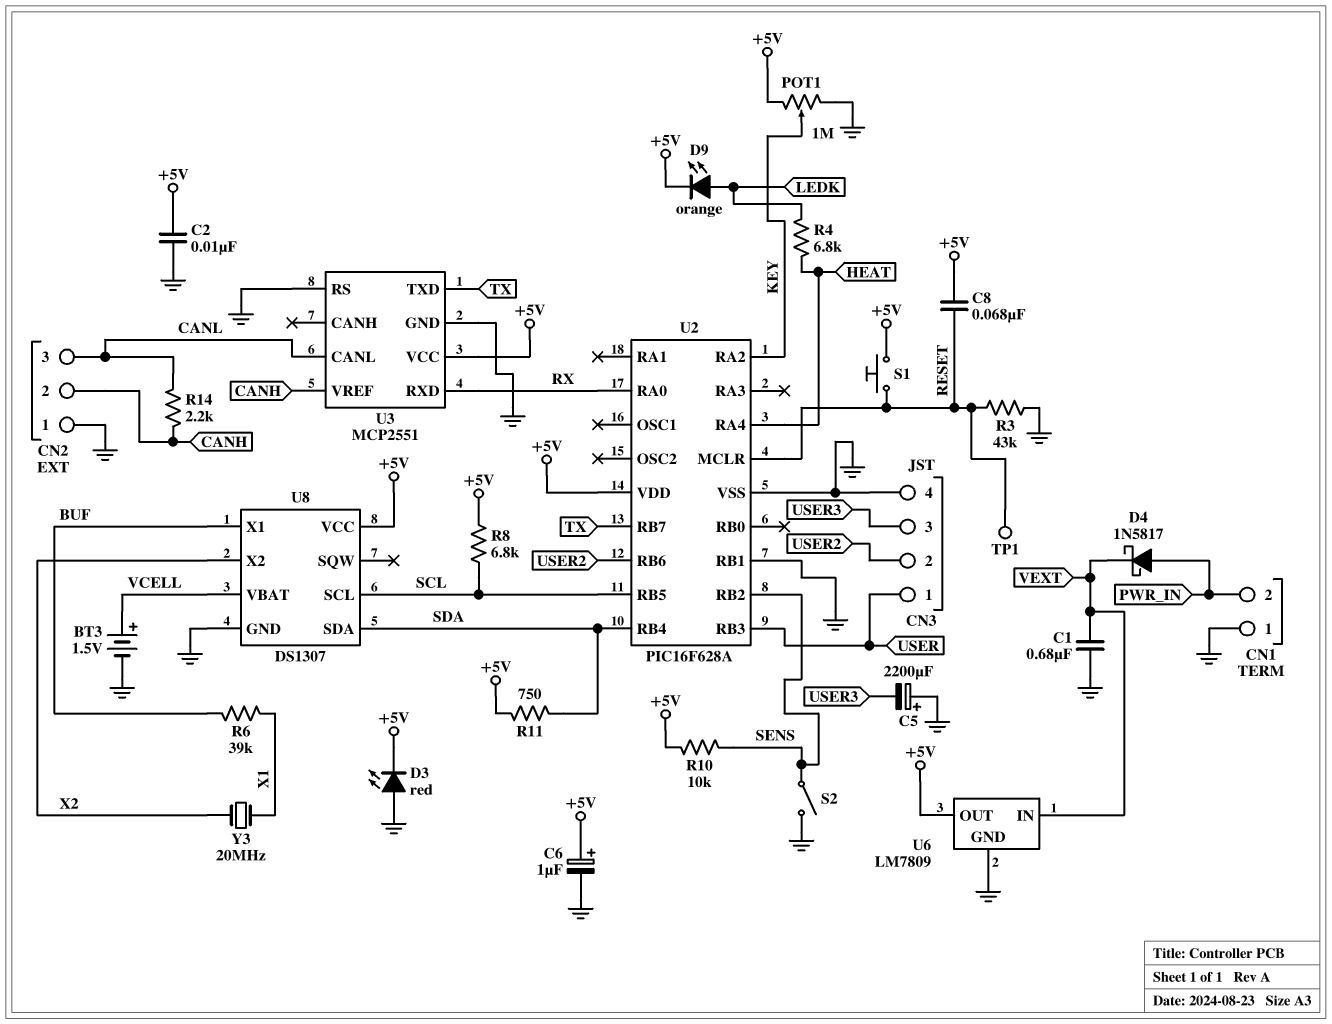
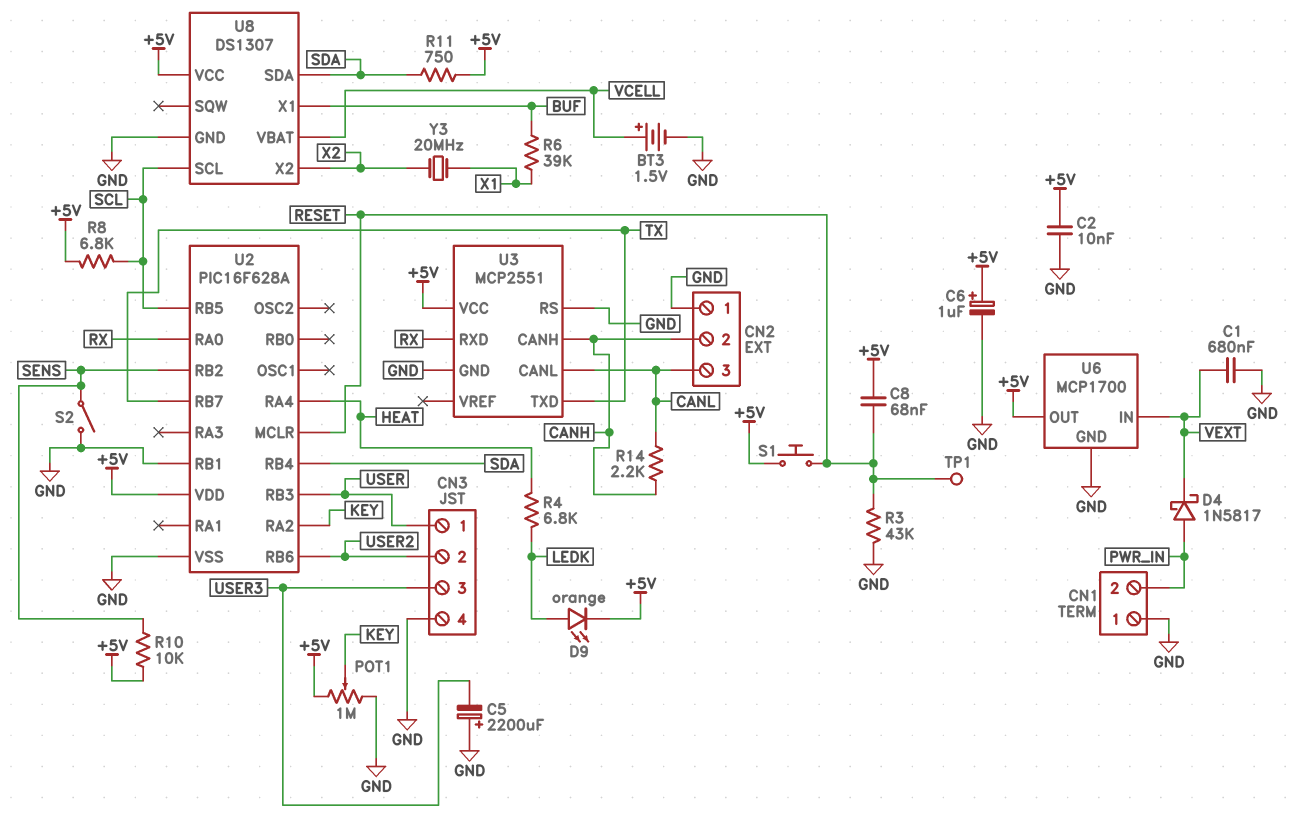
D3: LED red (A GND, K +5V) -> none
U3 pin CANH: none -> CANH
U3 pin VREF: CANH -> none
U6: LM7809 -> MCP1700

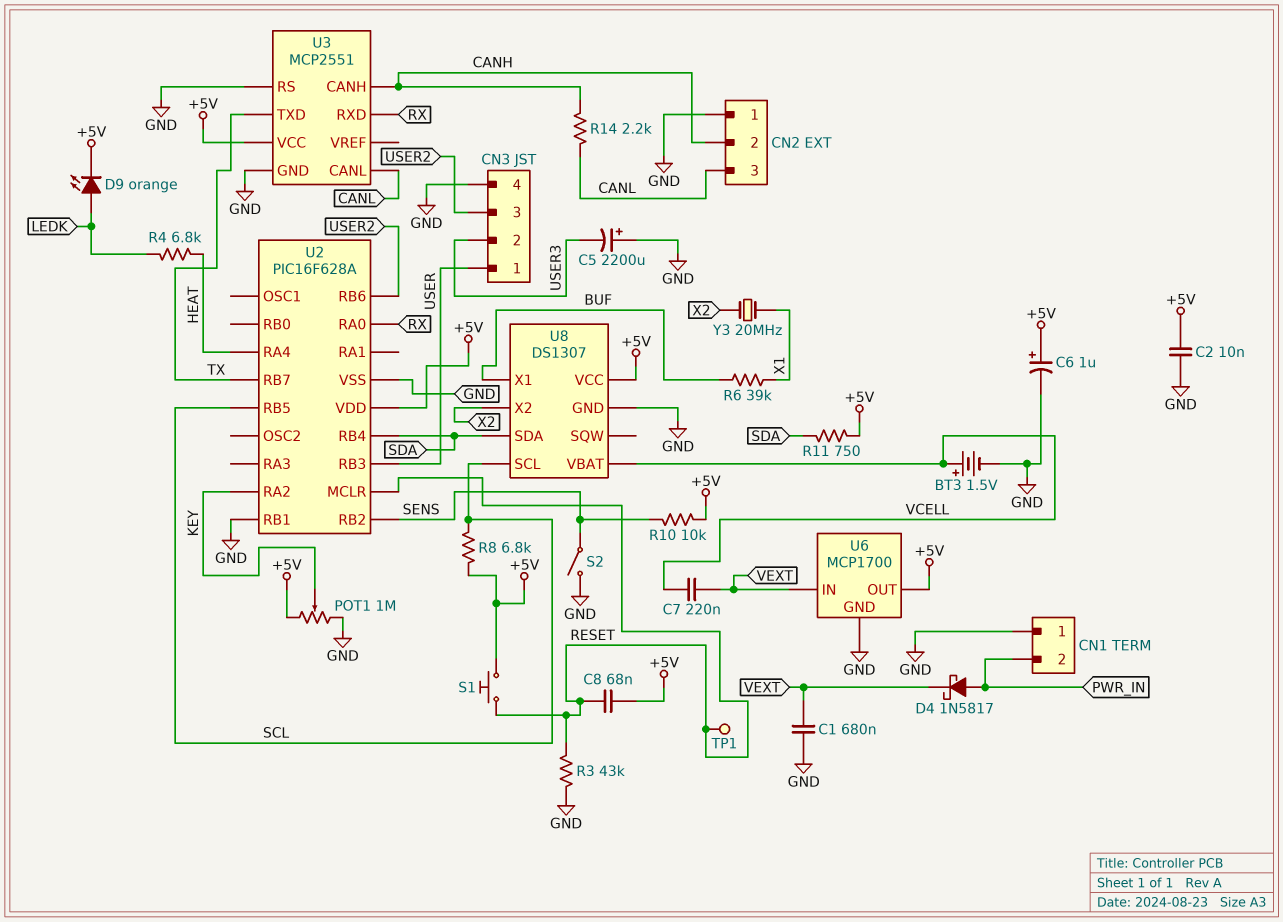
C7: none -> 220nF (VCELL, VEXT)
CN3 pin 2: USER2 -> USER3
CN3 pin 3: USER3 -> USER2

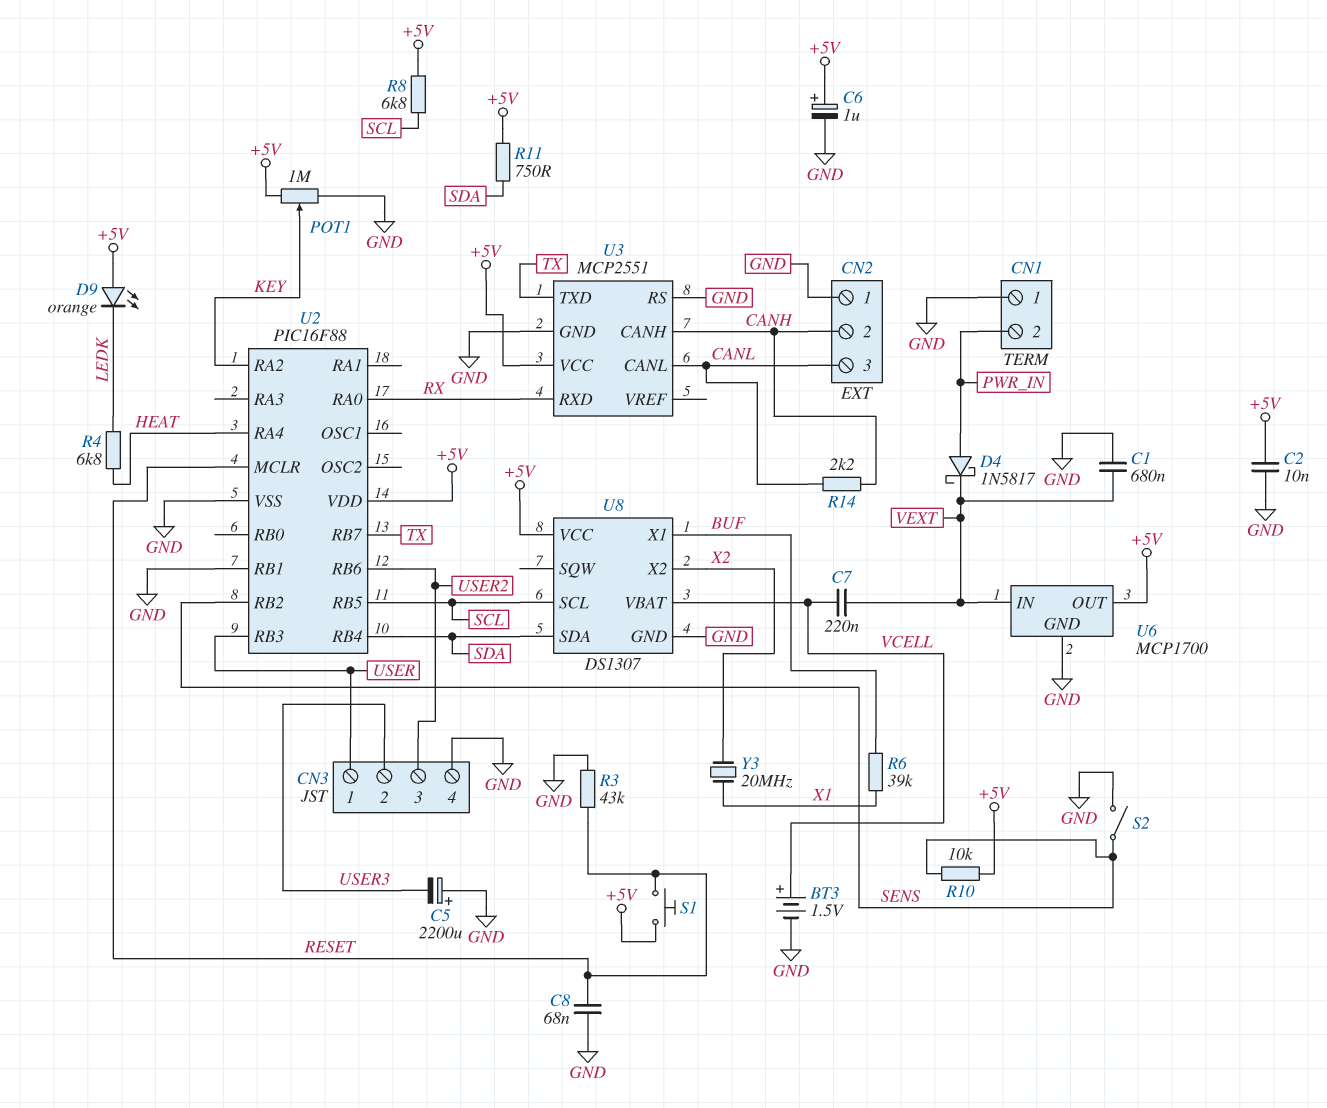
C8: 68nF (+5V, RESET) -> 68nF (GND, RESET)
D9: LED orange (A LEDK, K +5V) -> LED orange (A +5V, K LEDK)
TP1: test point (RESET) -> none
U2: PIC16F628A -> PIC16F88

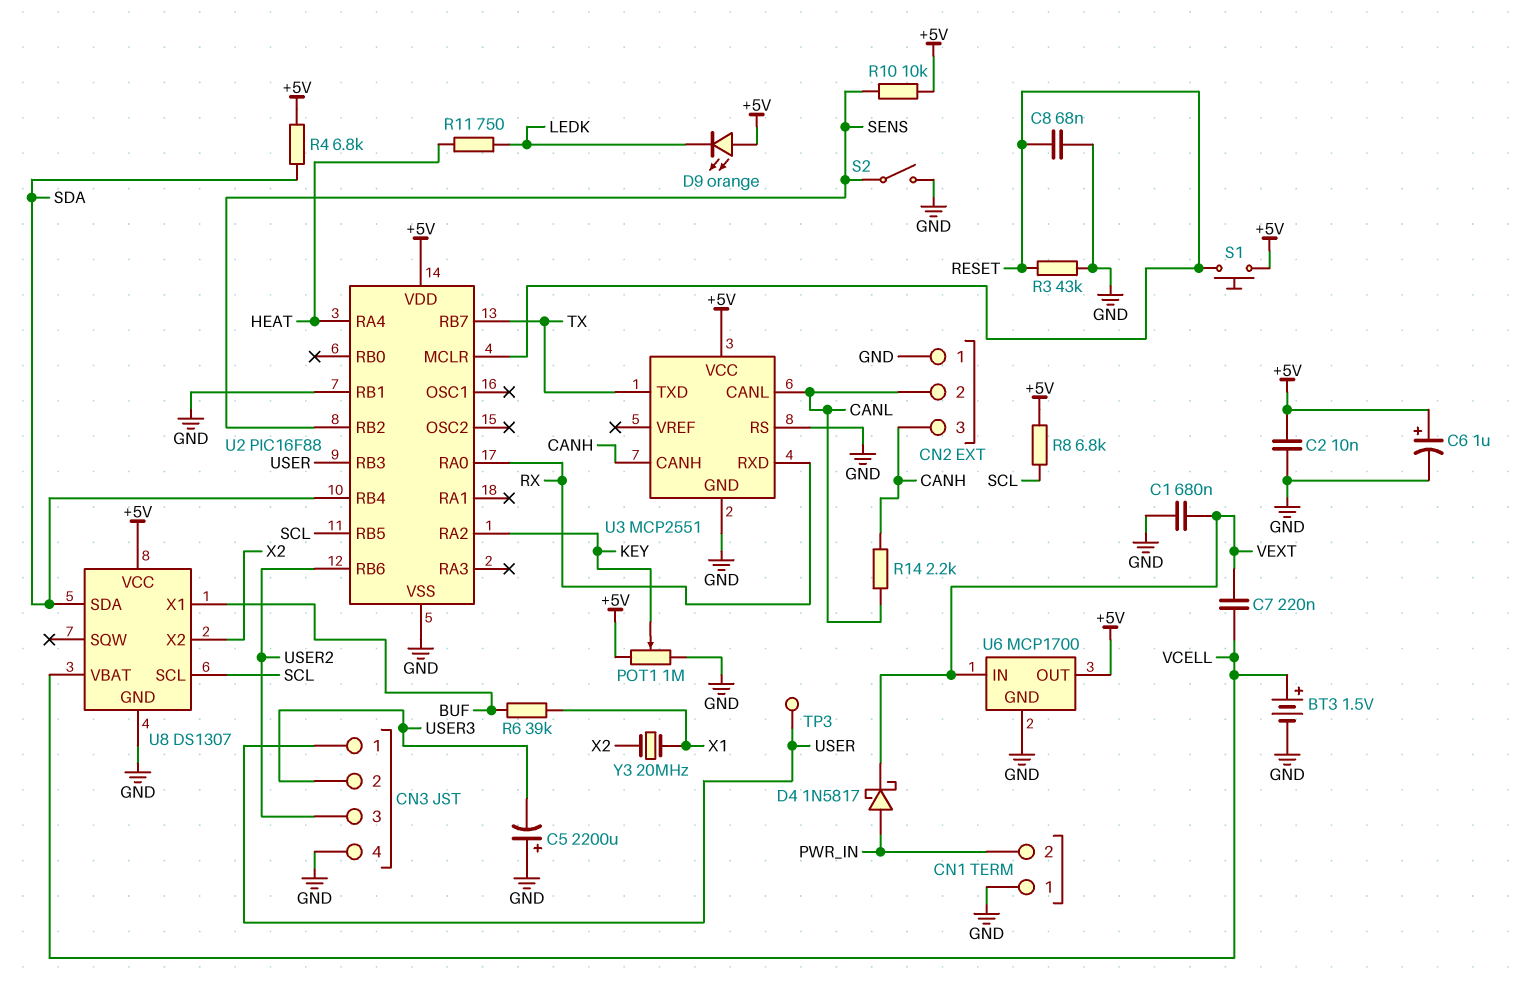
CN2 pin 2: CANH -> CANL
CN2 pin 3: CANL -> CANH
R4: 6.8k (HEAT, LEDK) -> 6.8k (+5V, SDA)
R11: 750 (+5V, SDA) -> 750 (HEAT, LEDK)
TP3: none -> test point (USER)

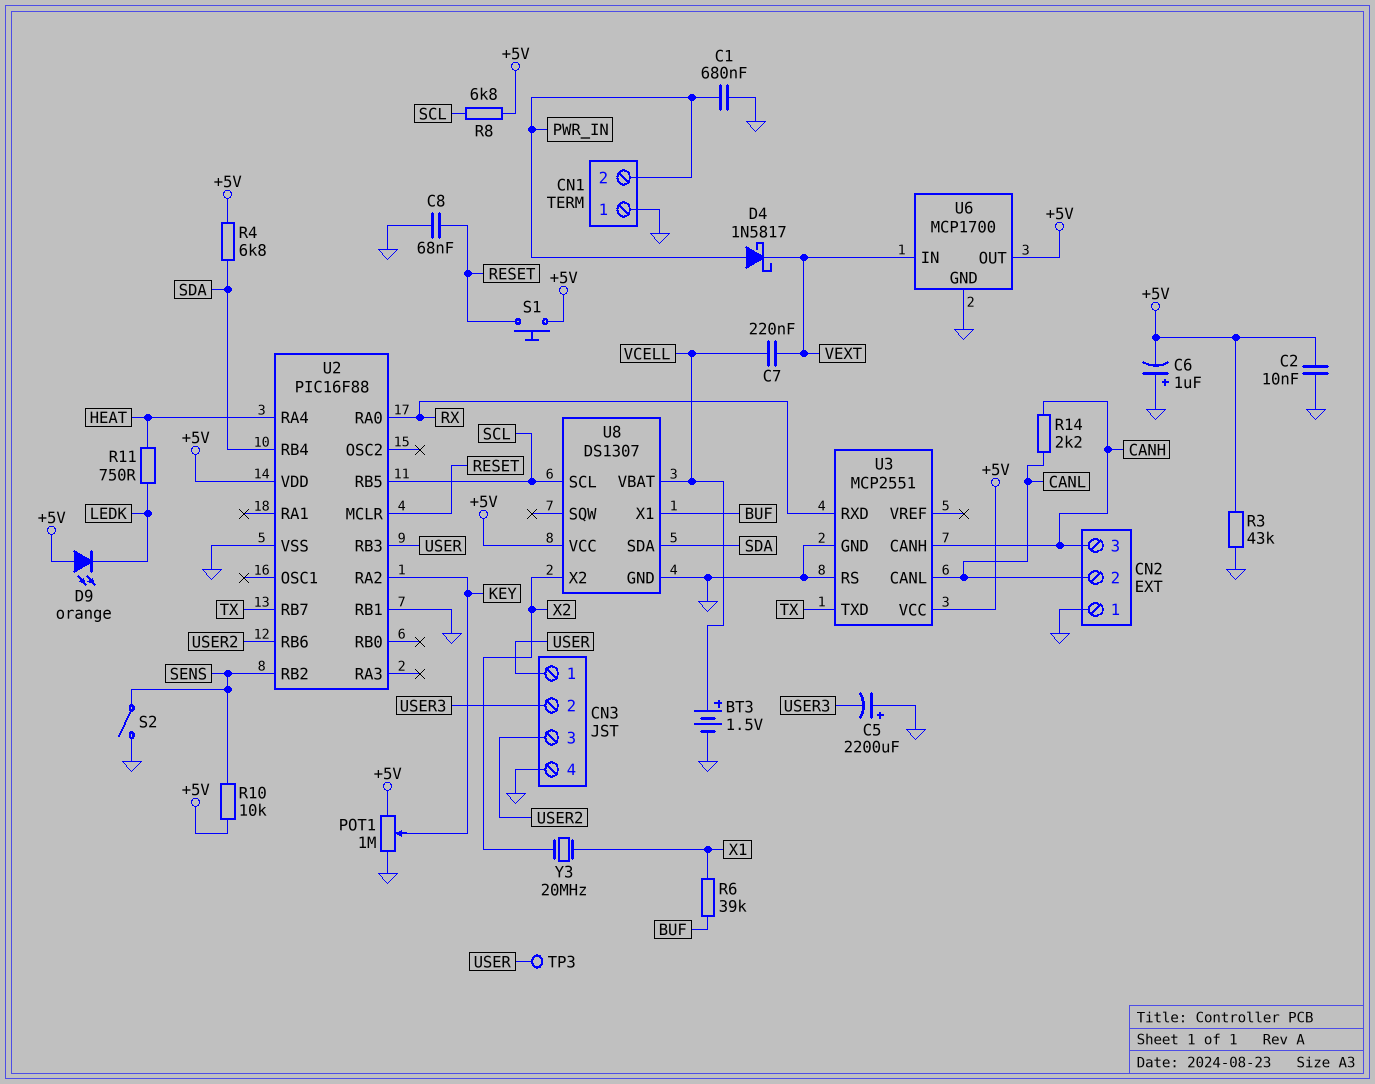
C1: 680nF (GND, VEXT) -> 680nF (GND, PWR_IN)
C6: 1uF (plus +5V, minus GND) -> 1uF (plus GND, minus +5V)
R3: 43k (GND, RESET) -> 43k (+5V, GND)

